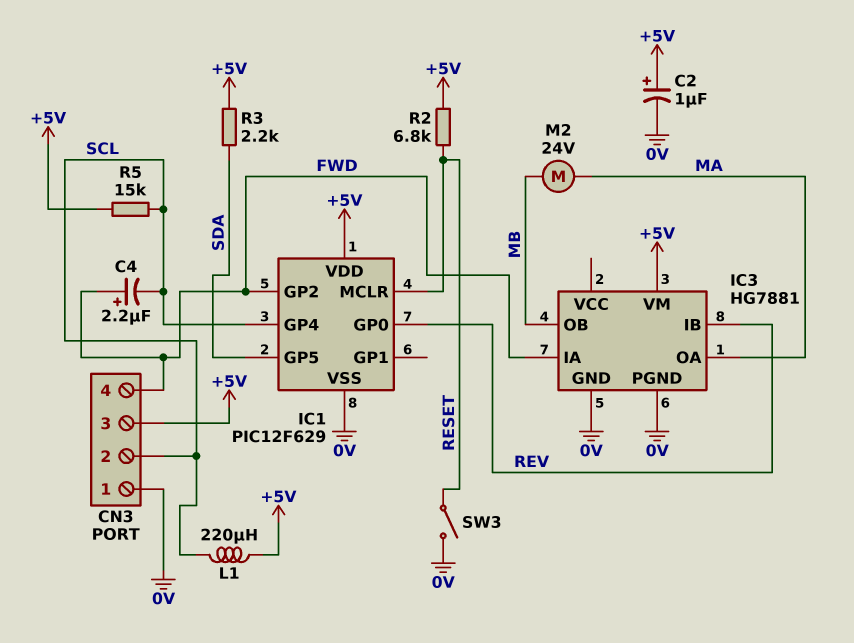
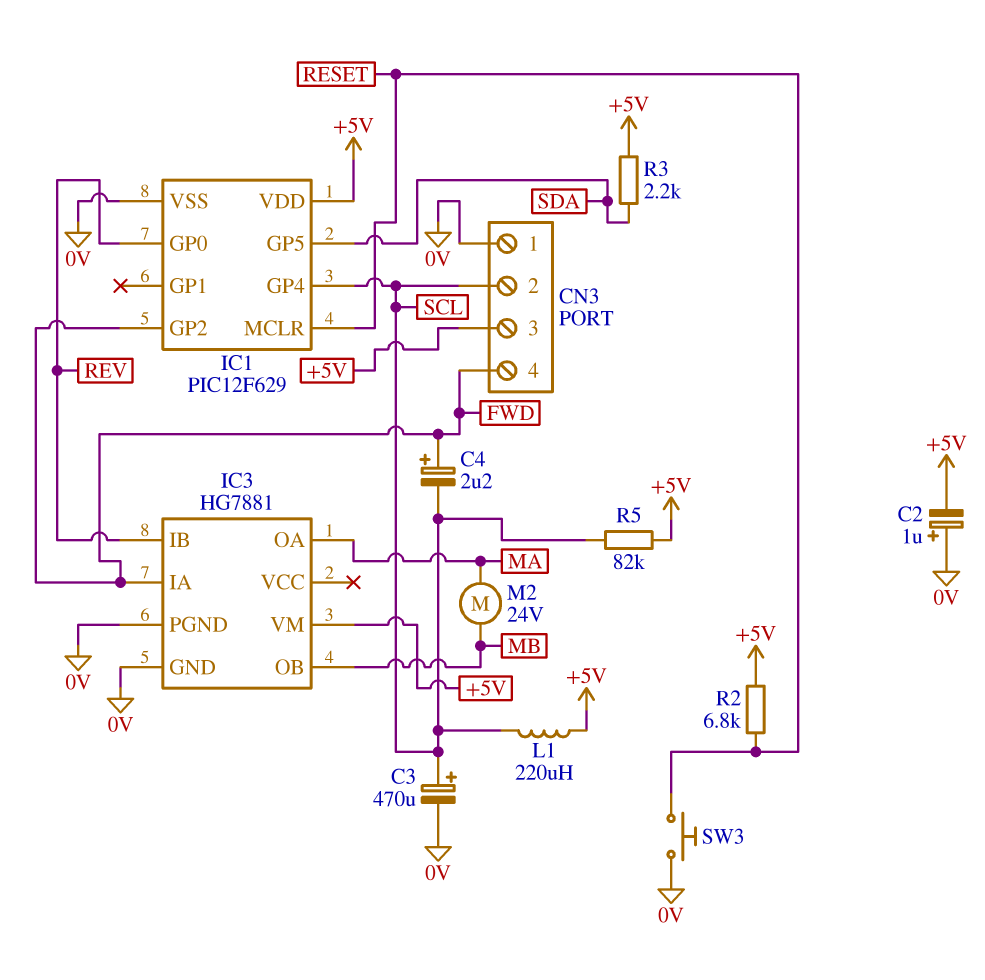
C2: 1uF (plus +5V, minus 0V) -> 1uF (plus 0V, minus +5V)
C3: none -> 470uF (plus SCL, minus 0V)
R5: 15k (+5V, SCL) -> 82k (+5V, SCL)
SW3: switch (0V, RESET) -> button (0V, RESET)

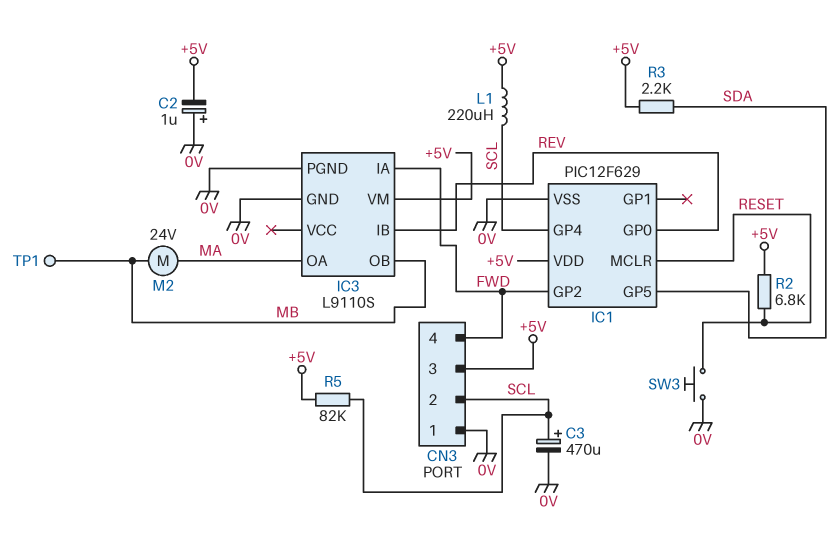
C4: 2.2uF (plus FWD, minus SCL) -> none
IC3: HG7881 -> L9110S
TP1: none -> test point (MB)

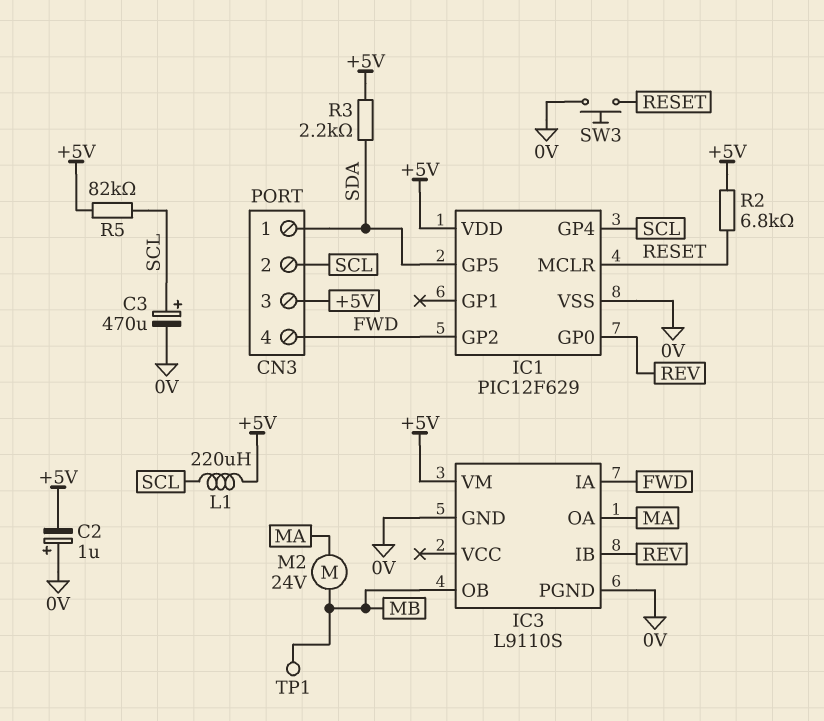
CN3 pin 1: 0V -> SDA

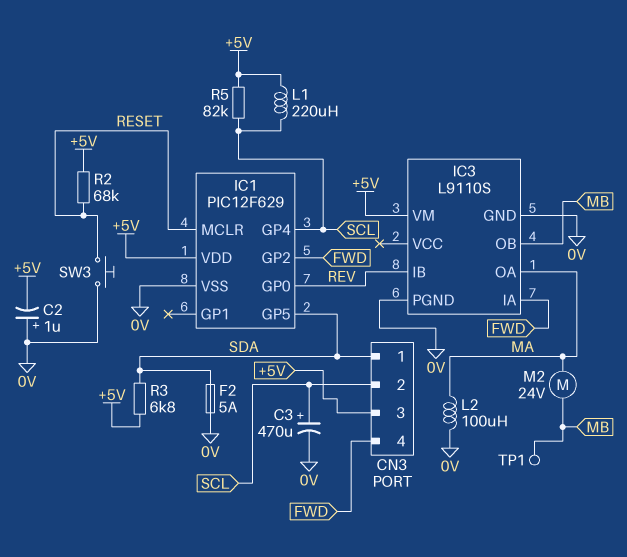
F2: none -> 5A (0V, SDA)
L2: none -> 100uH (0V, MA)
R2: 6.8k (+5V, RESET) -> 68k (+5V, RESET)
R3: 2.2k (+5V, SDA) -> 6.8k (+5V, SDA)

